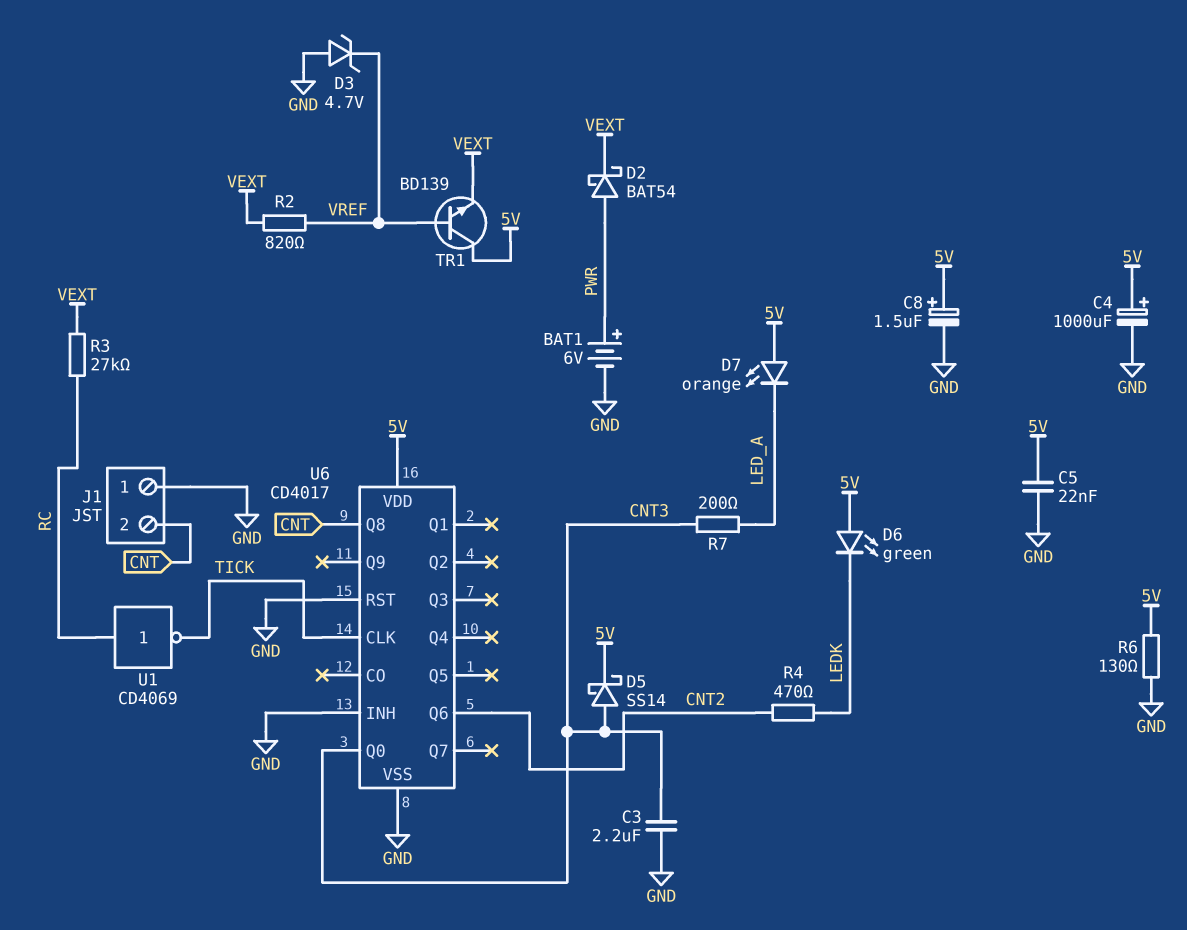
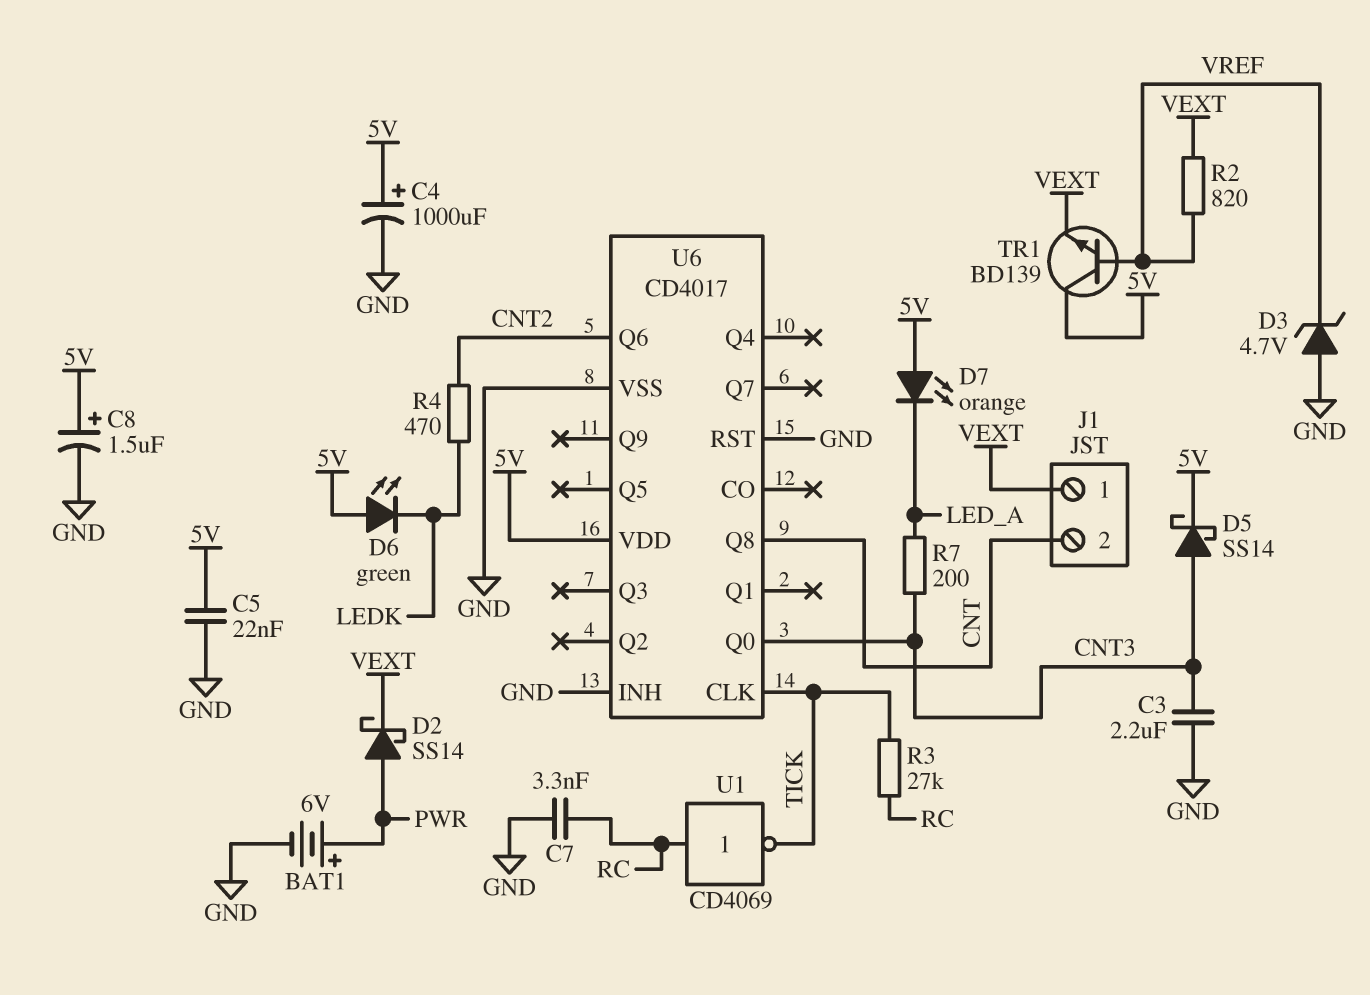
C7: none -> 3.3nF (GND, RC)
D2: schottky BAT54 (A PWR, K VEXT) -> schottky SS14 (A PWR, K VEXT)
J1 pin 1: GND -> VEXT
R3: 27k (RC, VEXT) -> 27k (RC, TICK)
R6: 130 (5V, GND) -> none

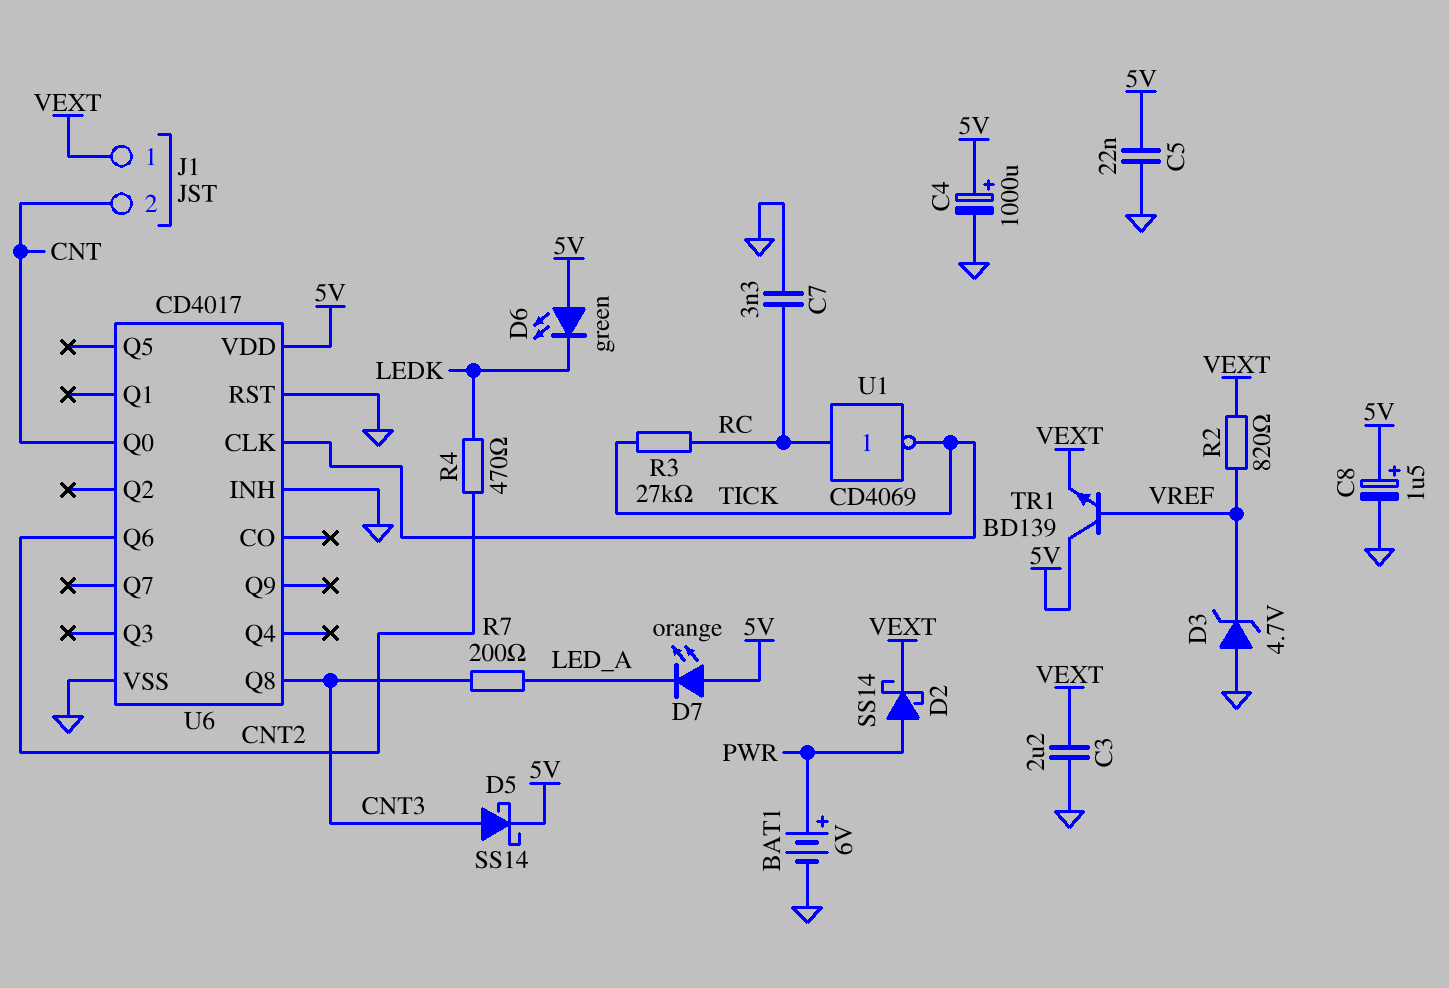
C3: 2.2uF (CNT3, GND) -> 2.2uF (GND, VEXT)
U6 pin Q0: CNT3 -> CNT
U6 pin Q8: CNT -> CNT3

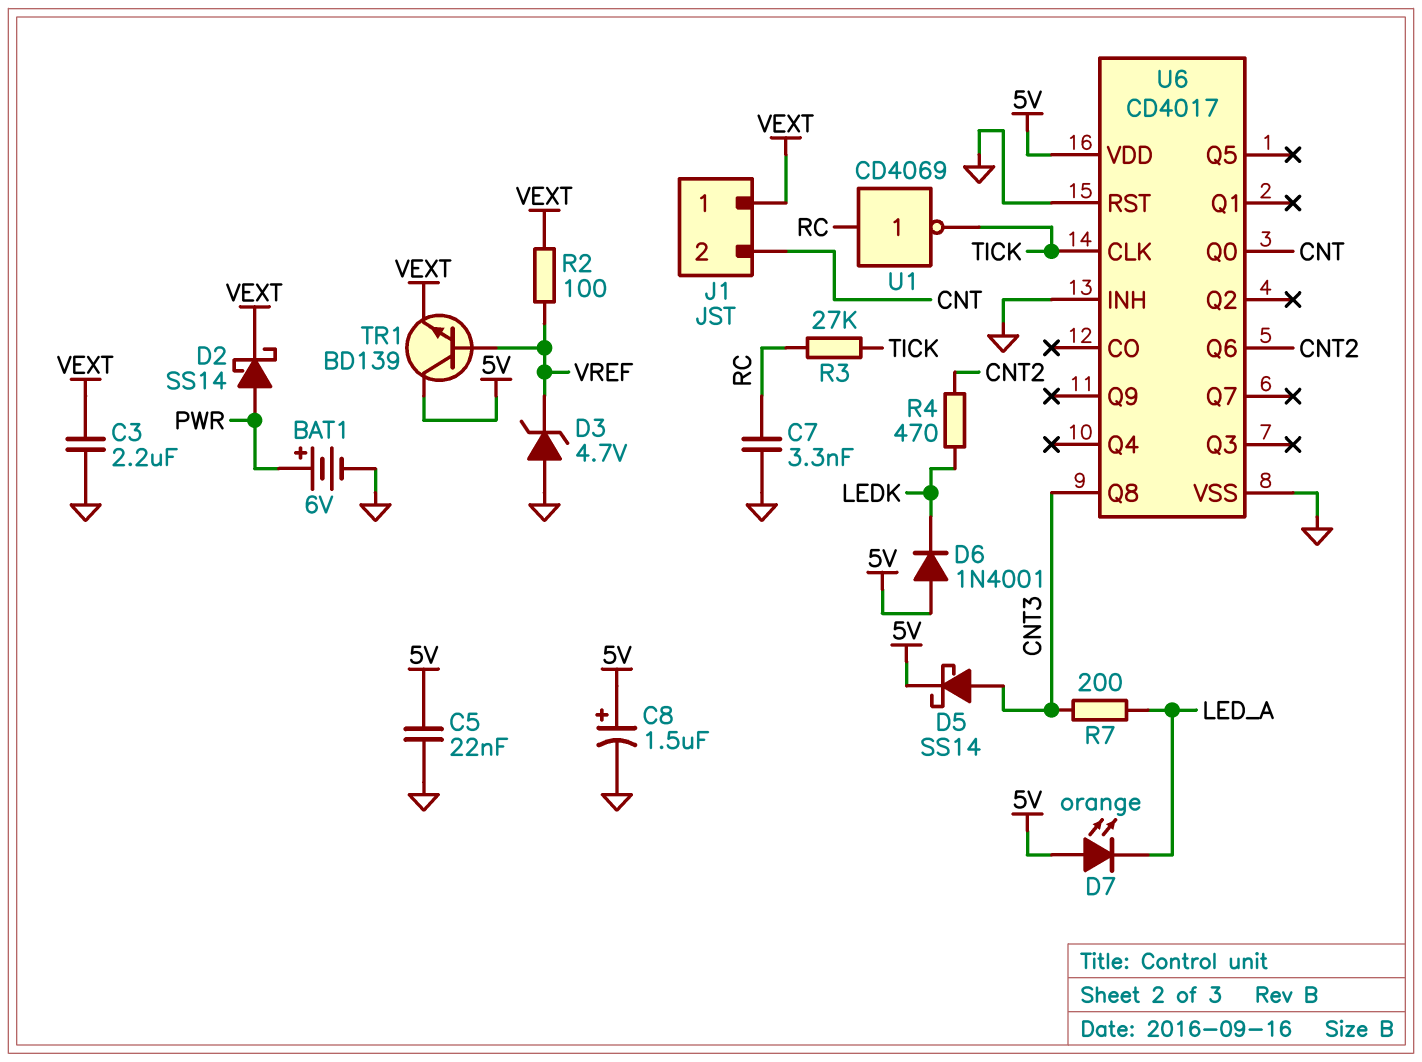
C4: 1000uF (plus 5V, minus GND) -> none
D6: LED green (A 5V, K LEDK) -> diode 1N4001 (A 5V, K LEDK)
R2: 820 (VEXT, VREF) -> 100 (VEXT, VREF)

